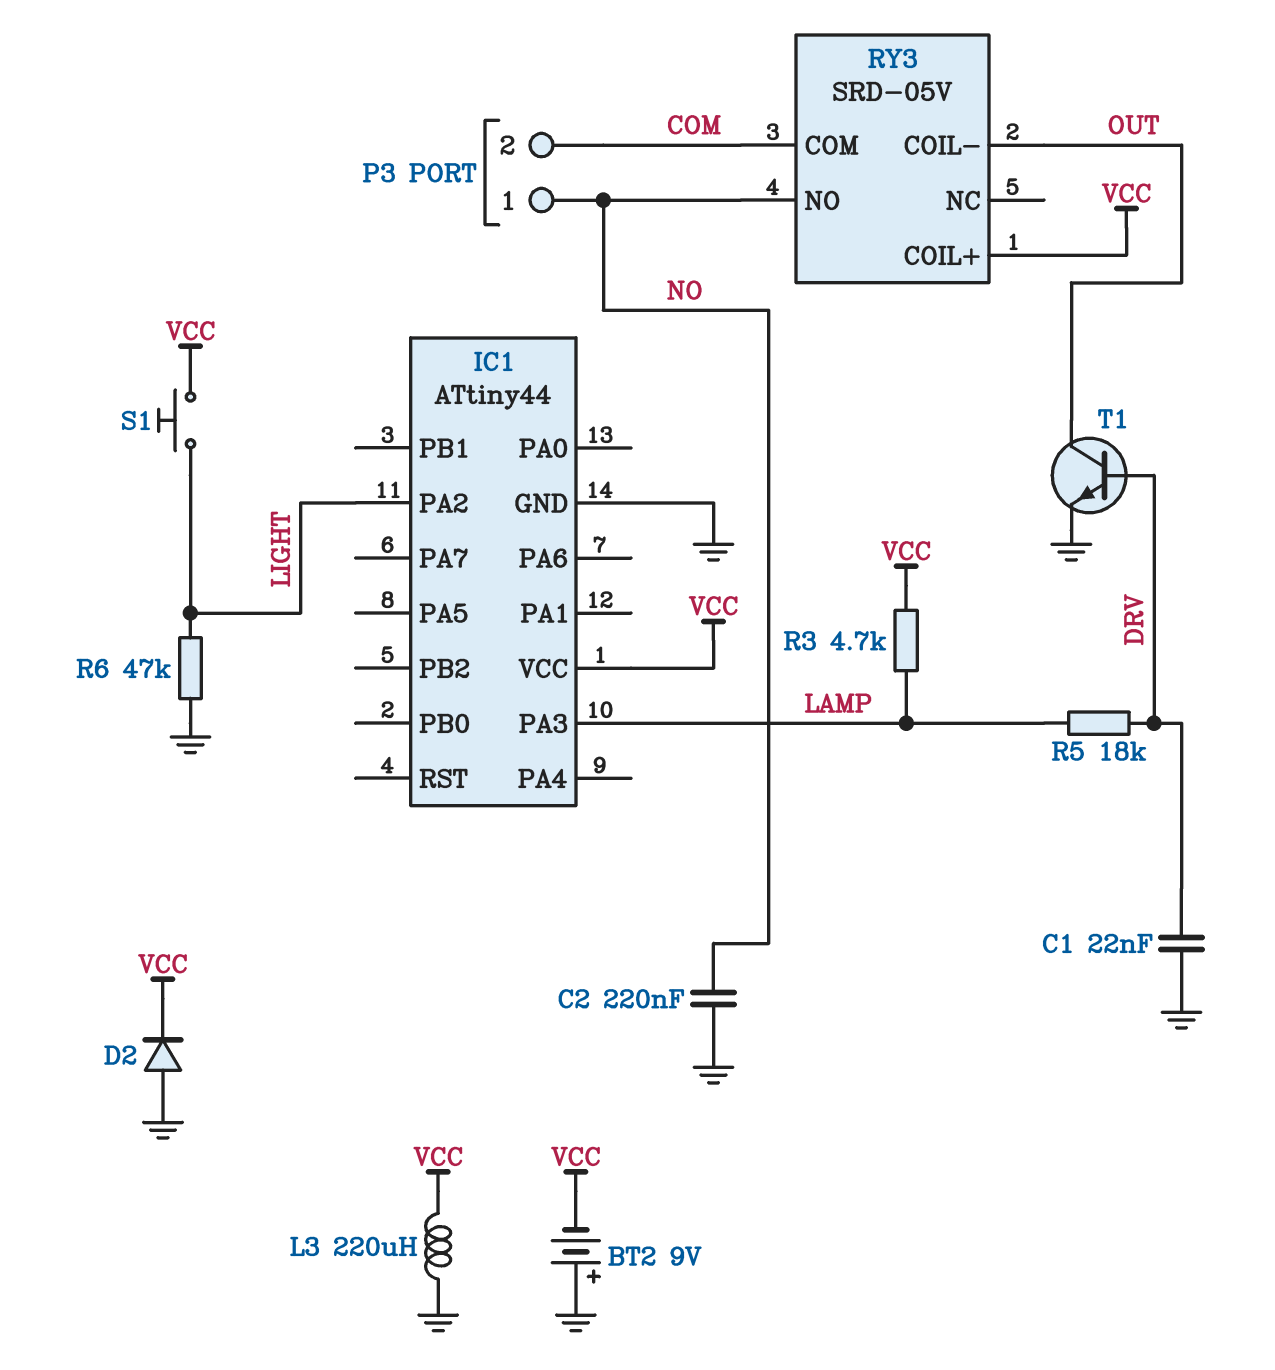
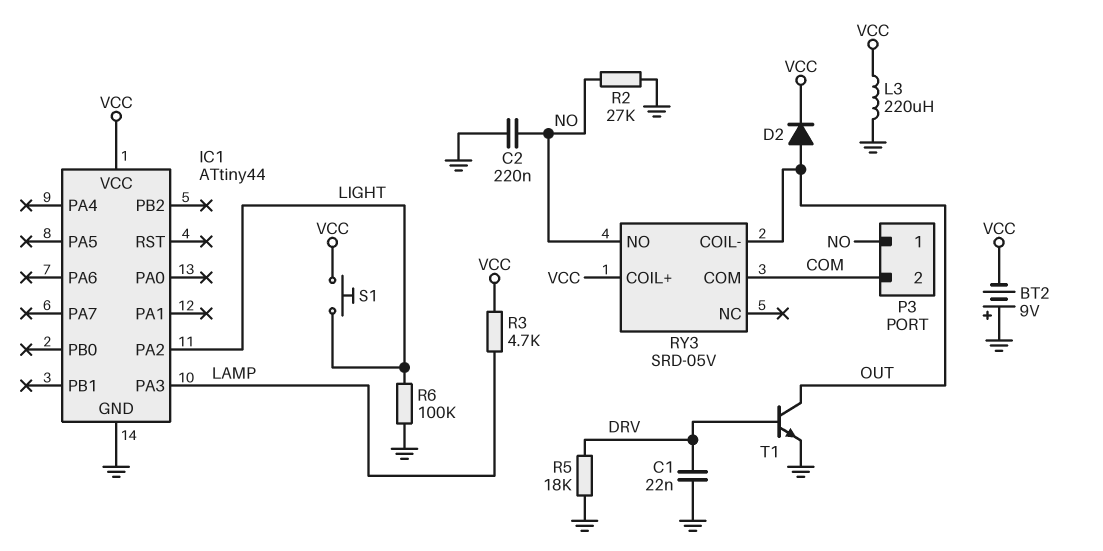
D2: diode (A GND, K VCC) -> diode (A OUT, K VCC)
R2: none -> 27k (GND, NO)
R5: 18k (DRV, LAMP) -> 18k (DRV, GND)
R6: 47k (GND, LIGHT) -> 100k (GND, LIGHT)

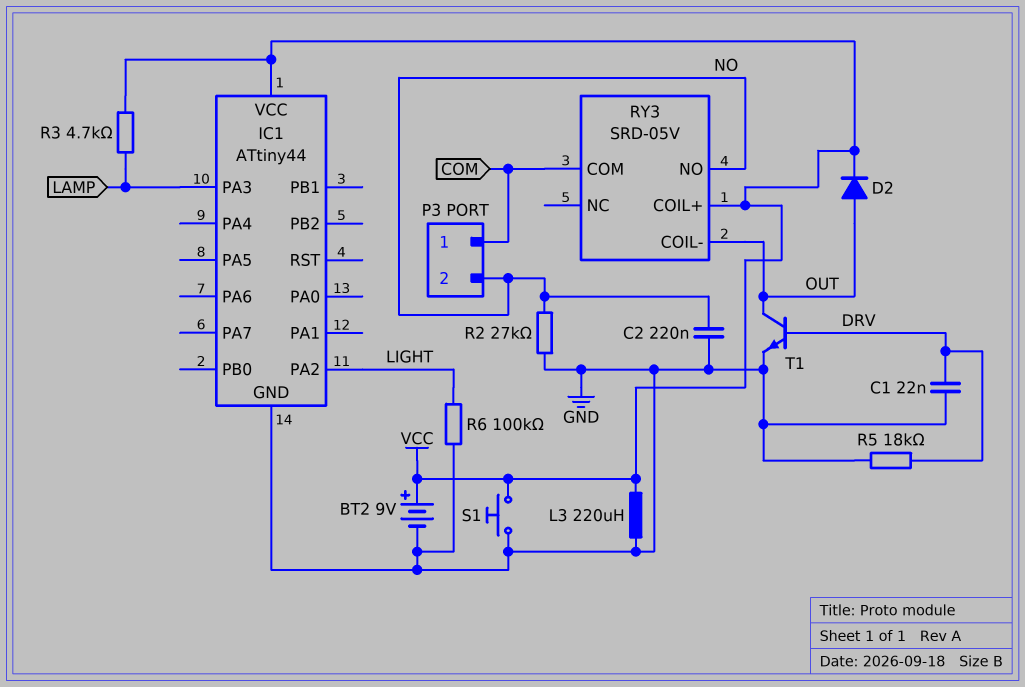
BT2: 9V (plus GND, minus VCC) -> 9V (plus VCC, minus GND)
P3 pin 1: NO -> COM
P3 pin 2: COM -> NO
S1: button (LIGHT, VCC) -> button (GND, VCC)

